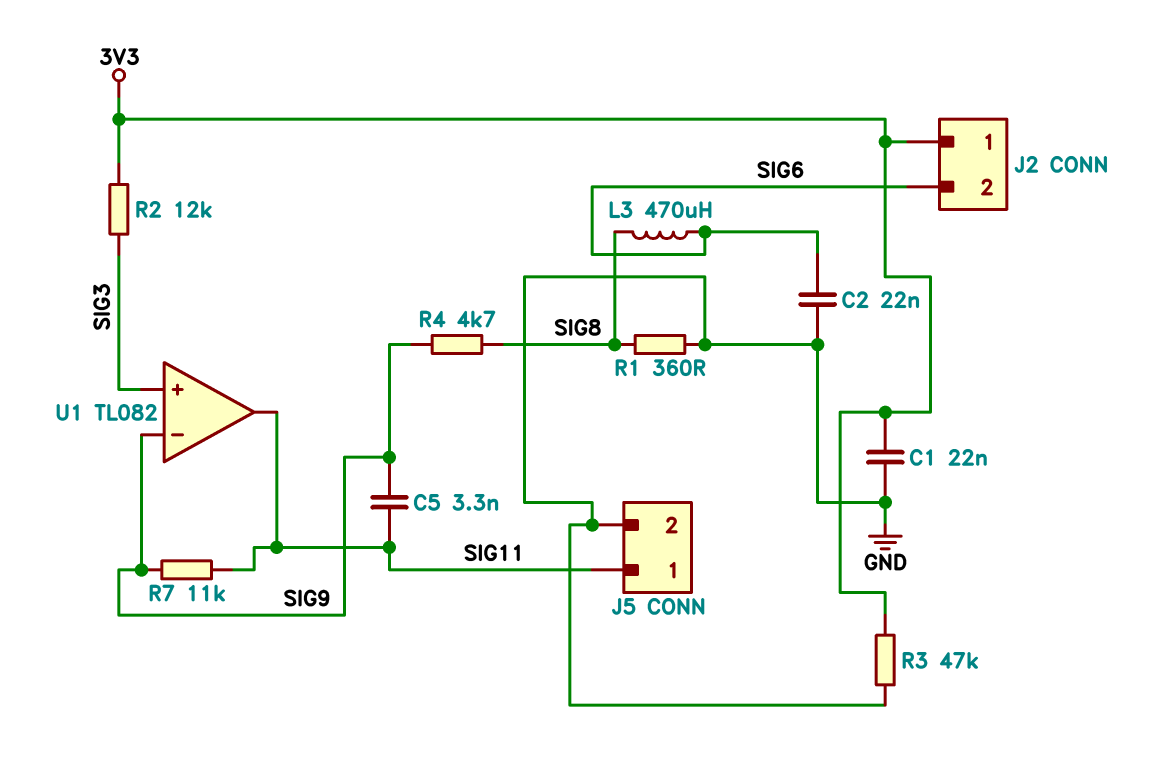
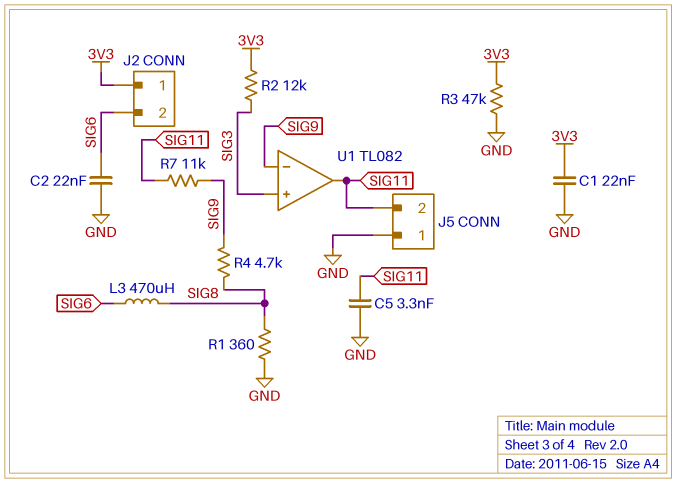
C5: 3.3nF (SIG9, SIG11) -> 3.3nF (GND, SIG11)
J5 pin 1: SIG11 -> GND
J5 pin 2: GND -> SIG11

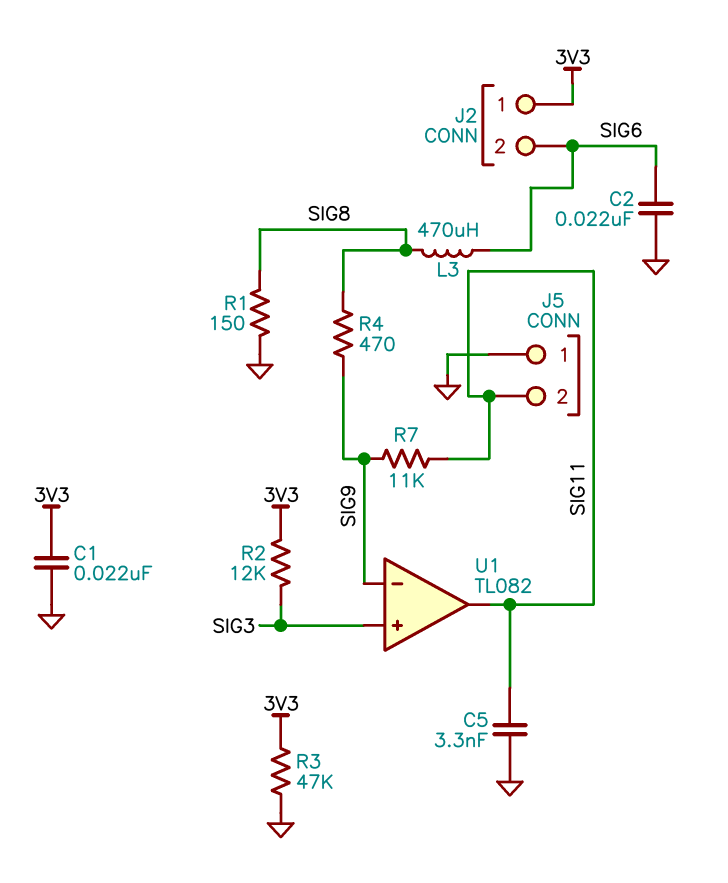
R1: 360 (GND, SIG8) -> 150 (GND, SIG8)
R4: 4.7k (SIG8, SIG9) -> 470 (SIG8, SIG9)

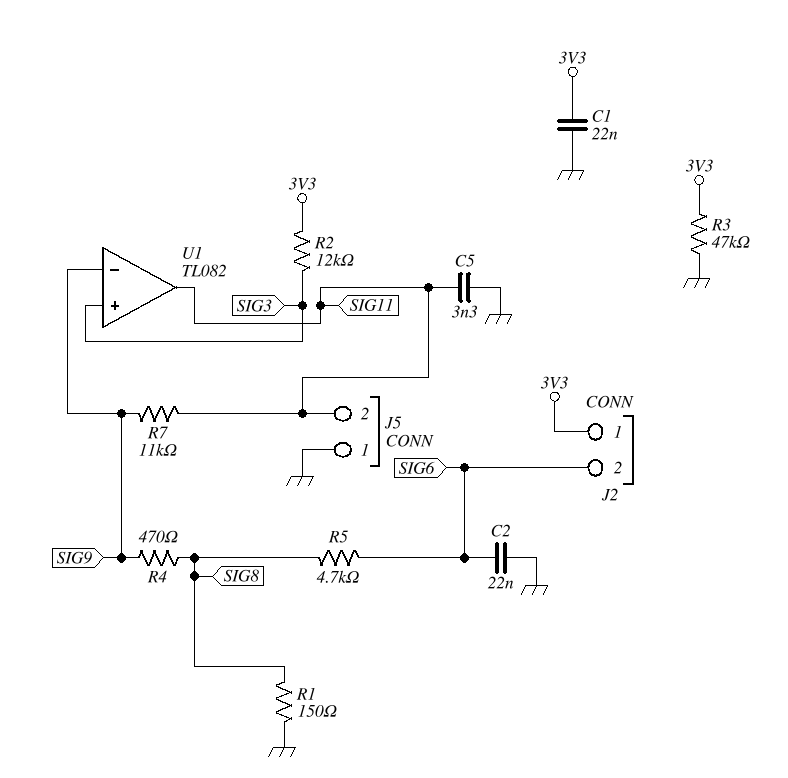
L3: 470uH (SIG6, SIG8) -> none
R5: none -> 4.7k (SIG6, SIG8)

